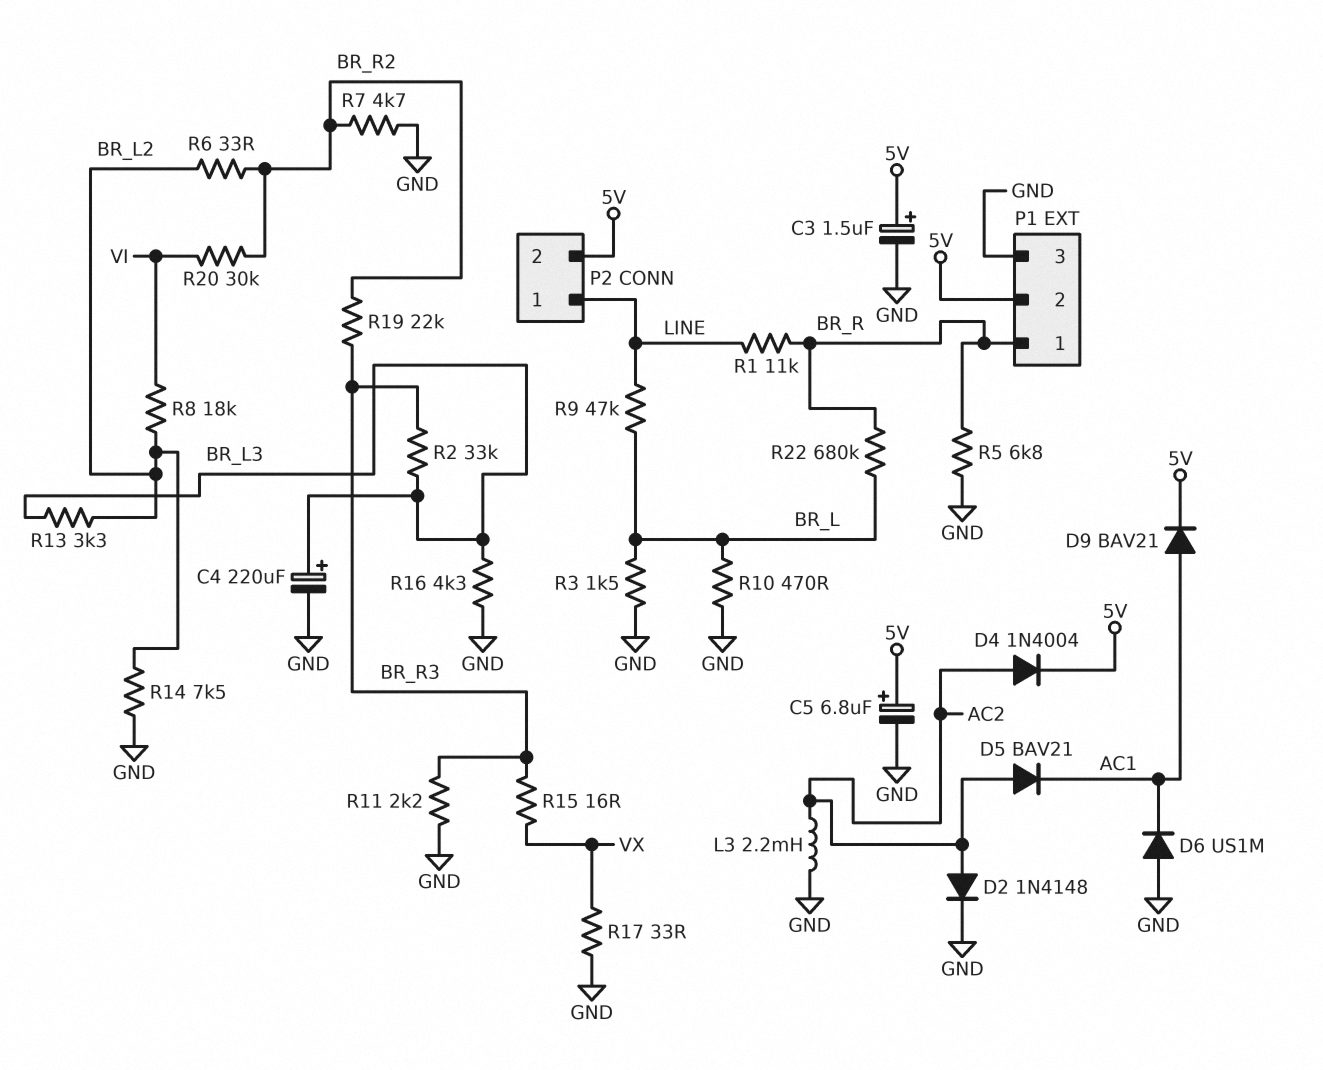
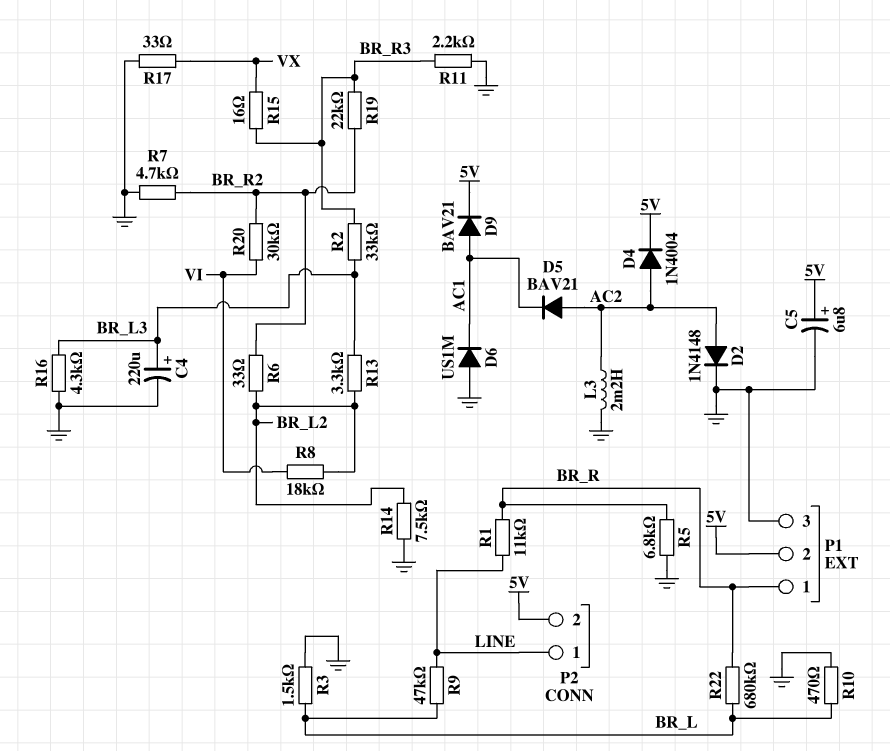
C3: 1.5uF (plus 5V, minus GND) -> none

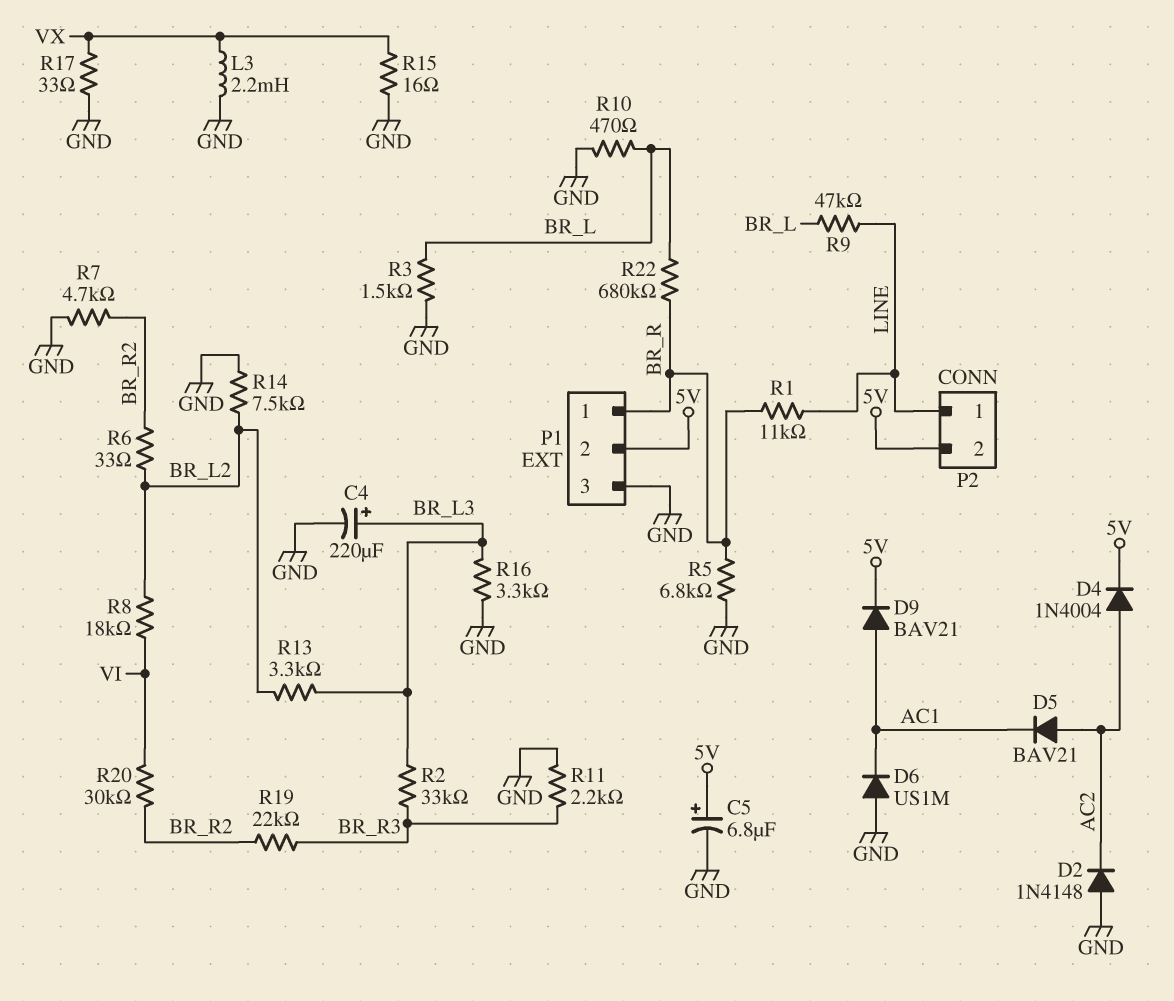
D2: diode 1N4148 (A AC2, K GND) -> diode 1N4148 (A GND, K AC2)
L3: 2.2mH (AC2, GND) -> 2.2mH (GND, VX)
R15: 16 (BR_R3, VX) -> 16 (GND, VX)
R16: 4.3k (BR_L3, GND) -> 3.3k (BR_L3, GND)

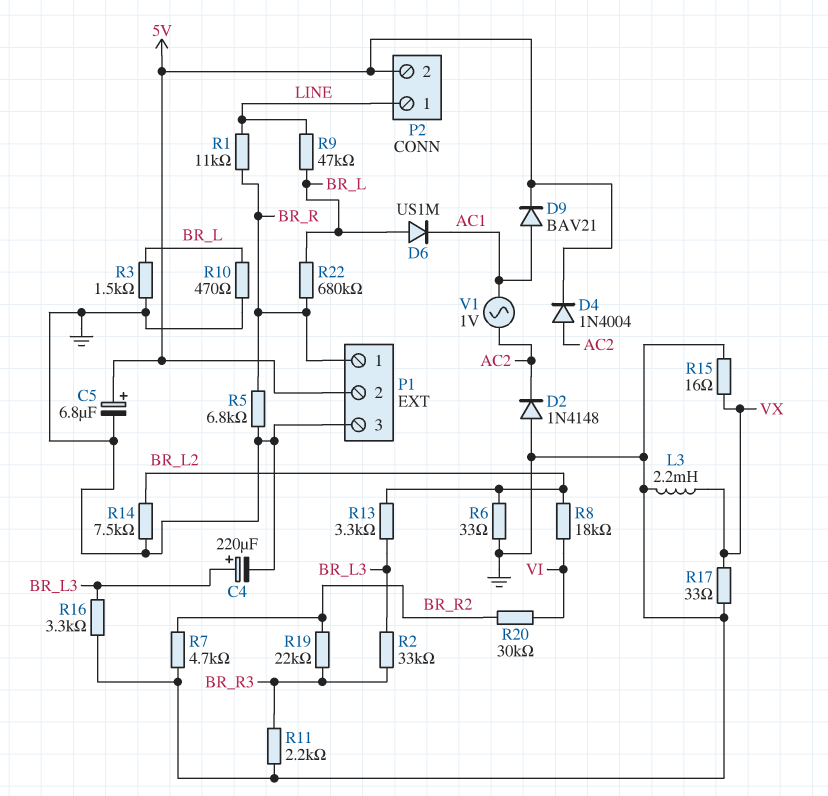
D5: diode BAV21 (A AC2, K AC1) -> none
D6: diode US1M (A GND, K AC1) -> diode US1M (A BR_L, K AC1)
R6: 33 (BR_L2, BR_R2) -> 33 (BR_L2, GND)
V1: none -> AC 1V (AC1, AC2)

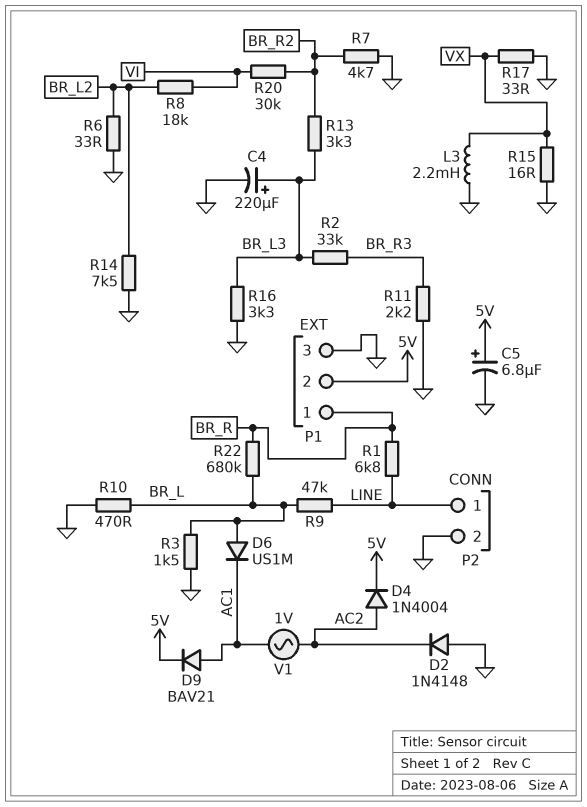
P2 pin 2: 5V -> GND
R1: 11k (BR_R, LINE) -> 6.8k (BR_R, LINE)
R5: 6.8k (BR_R, GND) -> none
R13: 3.3k (BR_L2, BR_L3) -> 3.3k (BR_L3, BR_R2)
R19: 22k (BR_R2, BR_R3) -> none

